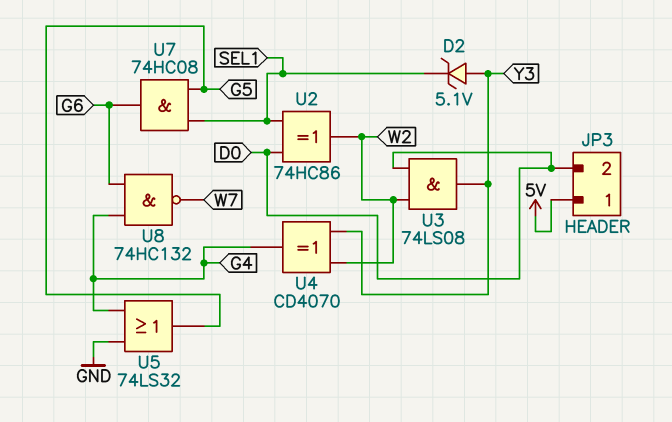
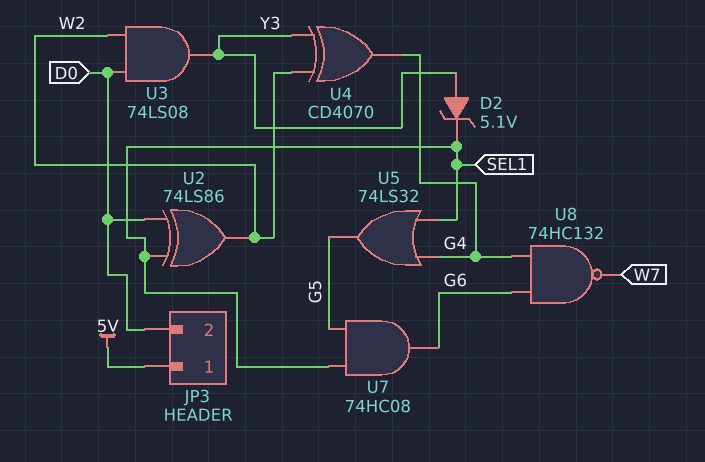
U2: XOR 74HC86 (in D0, in SEL1, out W2) -> XOR 74LS86 (in D0, in SEL1, out W2)
U5: OR 74LS32 (in G4, in GND, out G5) -> OR 74LS32 (in G4, in SEL1, out G5)

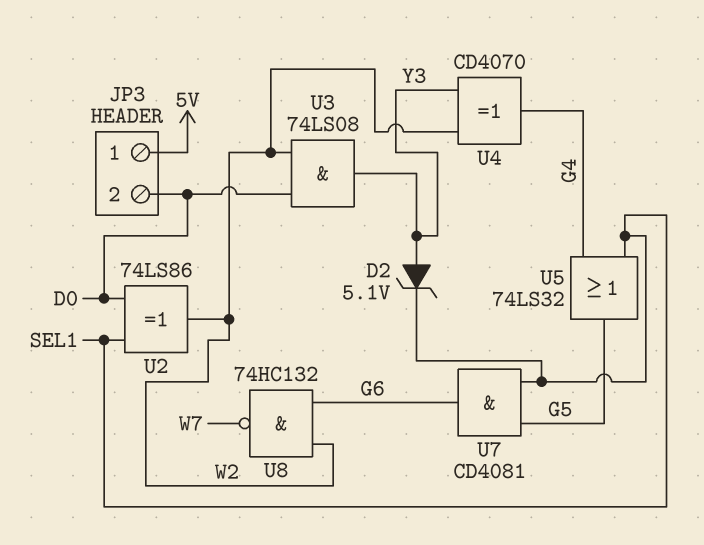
U7: AND 74HC08 (in G5, in SEL1, out G6) -> AND CD4081 (in G5, in SEL1, out G6)
U8: NAND 74HC132 (in G4, in G6, out W7) -> NAND 74HC132 (in G6, in W2, out W7)

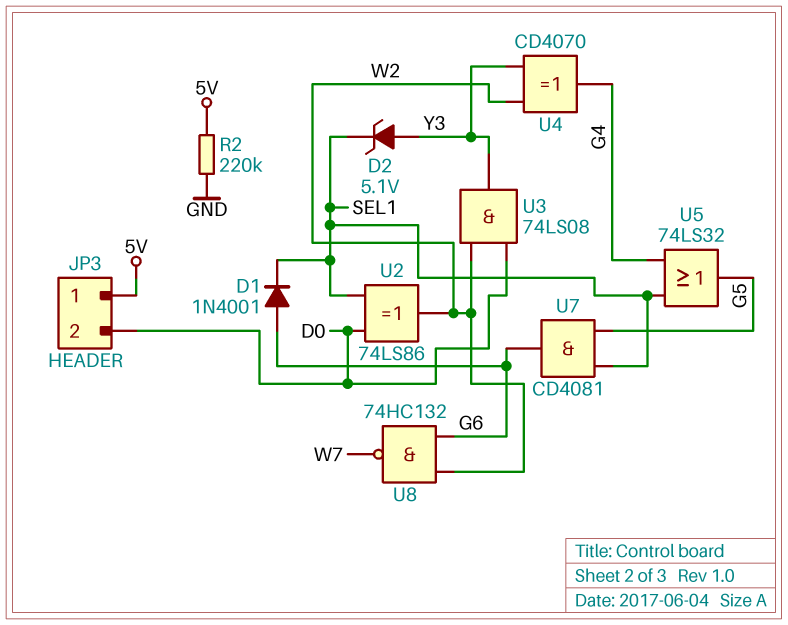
D1: none -> diode 1N4001 (A G6, K SEL1)
R2: none -> 220k (5V, GND)

